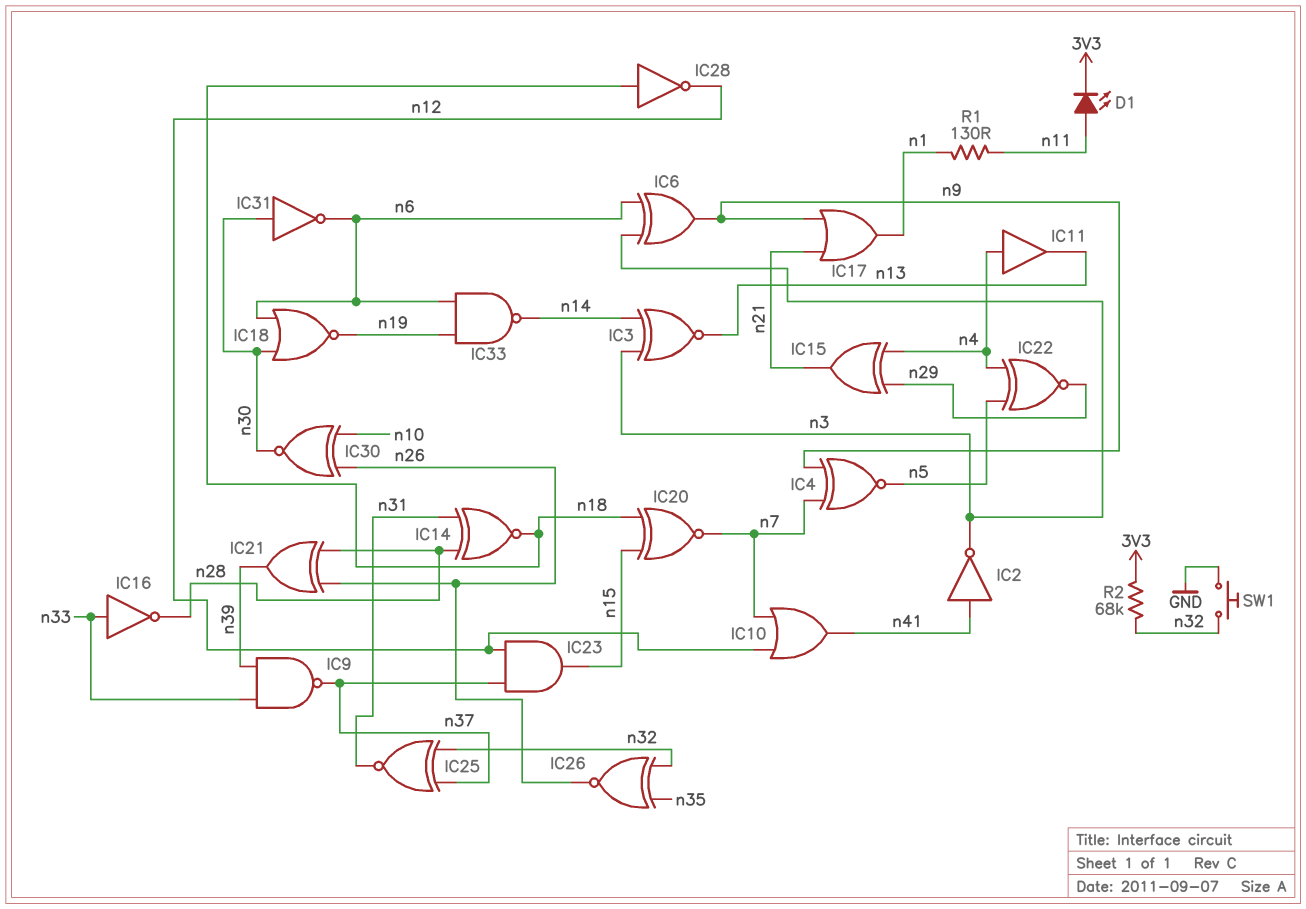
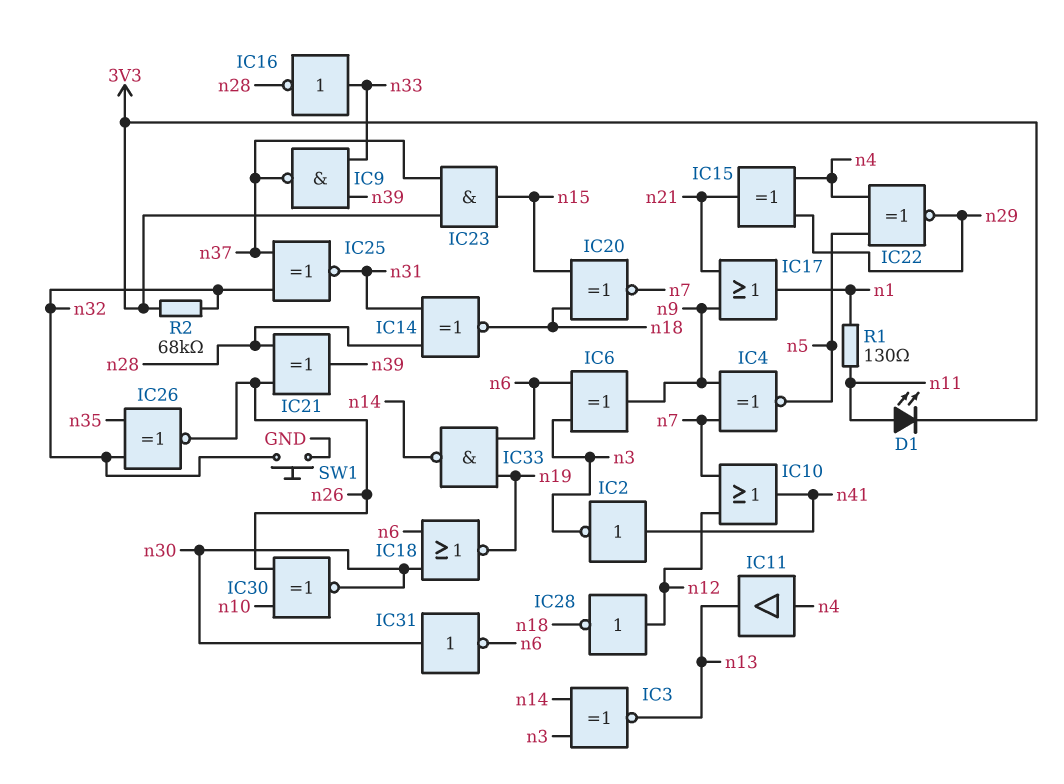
IC23: AND (in n12, in n37, out n15) -> AND (in 3V3, in n37, out n15)
IC28: NOT (in n18, out n12) -> NOT (in n12, out n18)

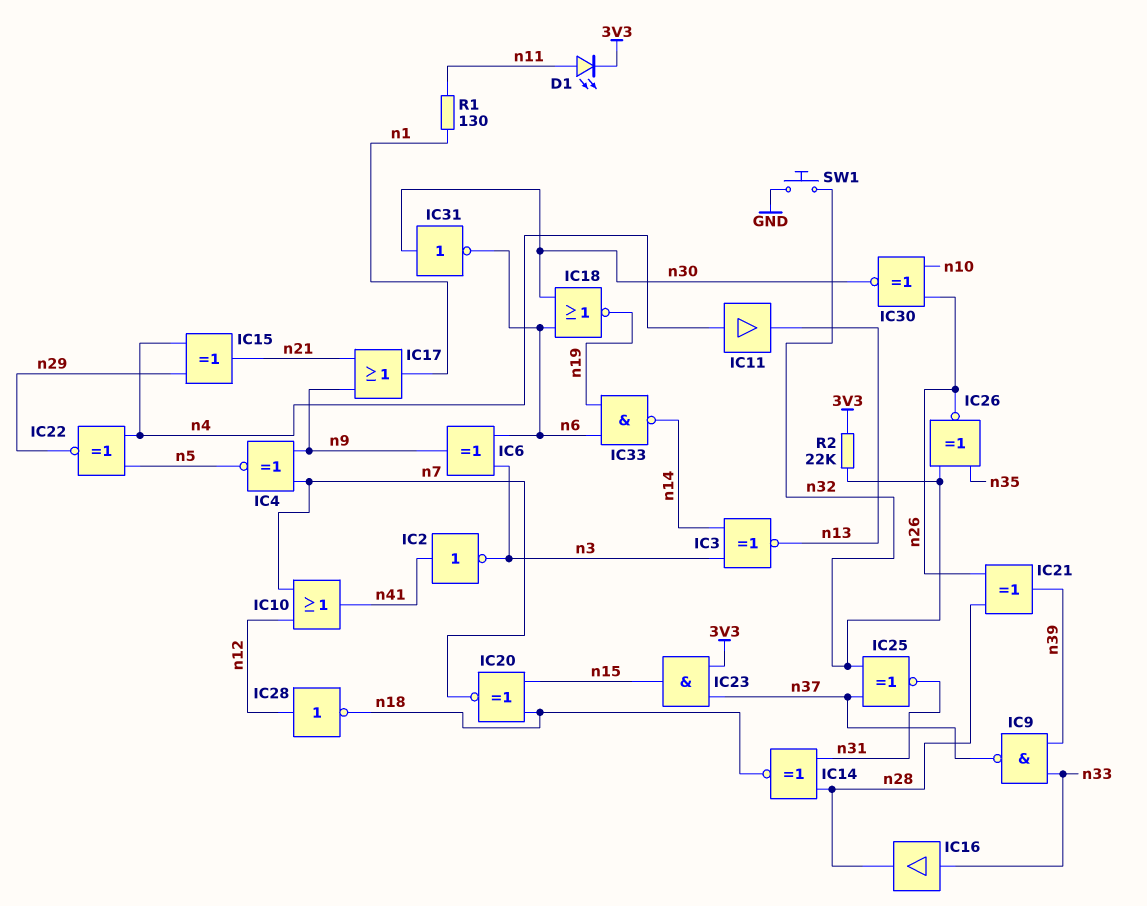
IC16: NOT (in n33, out n28) -> buffer (in n33, out n28)
R2: 68k (3V3, n32) -> 22k (3V3, n32)

